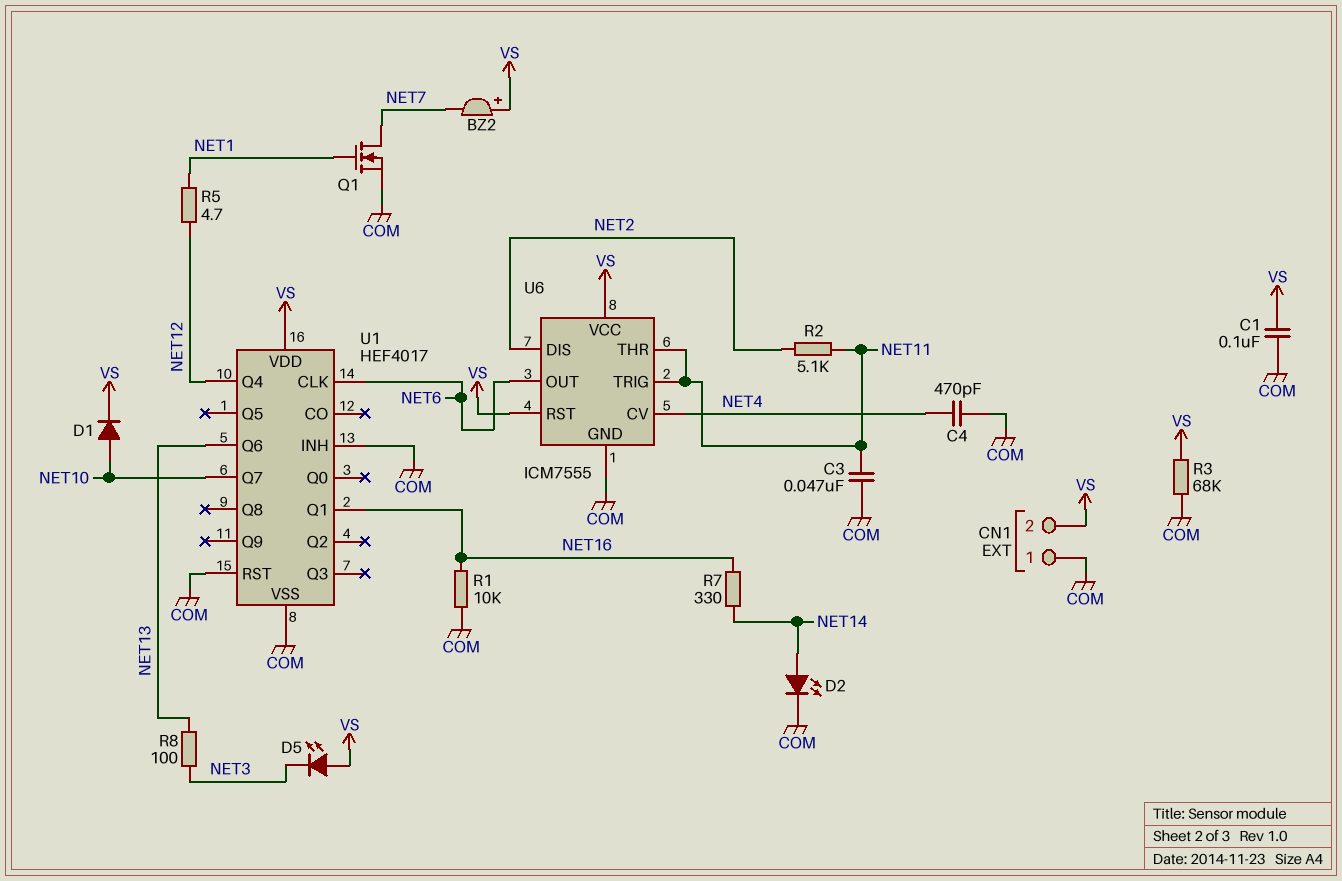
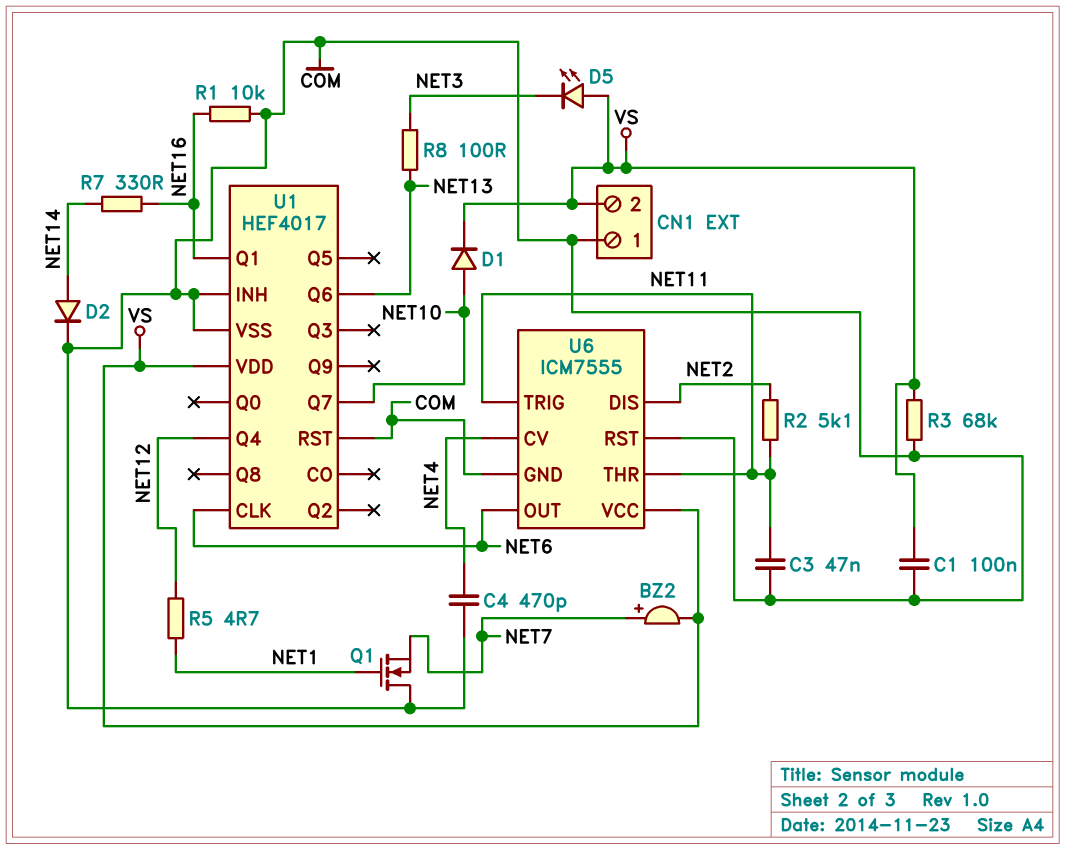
BZ2: buzzer (plus VS, minus NET7) -> buzzer (plus NET7, minus VS)
D2: LED (A NET14, K COM) -> diode (A NET14, K COM)
Q1: NMOS (G NET1, D NET7, S COM) -> NMOS (G NET1, D COM, S NET7)
U6 pin RST: VS -> COM

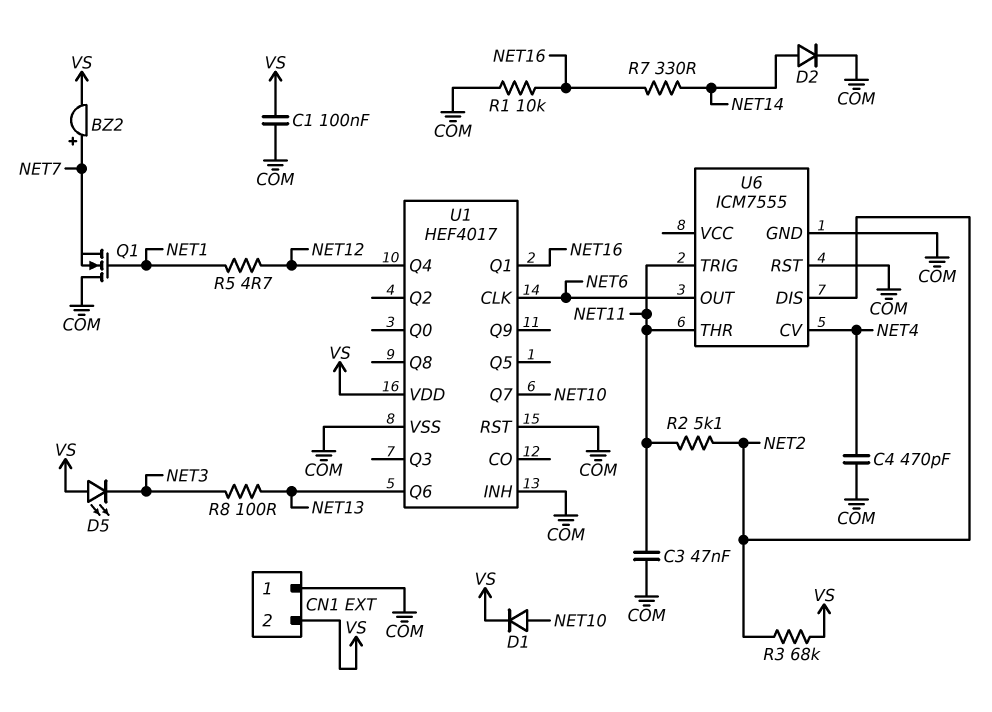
R3: 68k (COM, VS) -> 68k (NET2, VS)
U6 pin VCC: VS -> none

